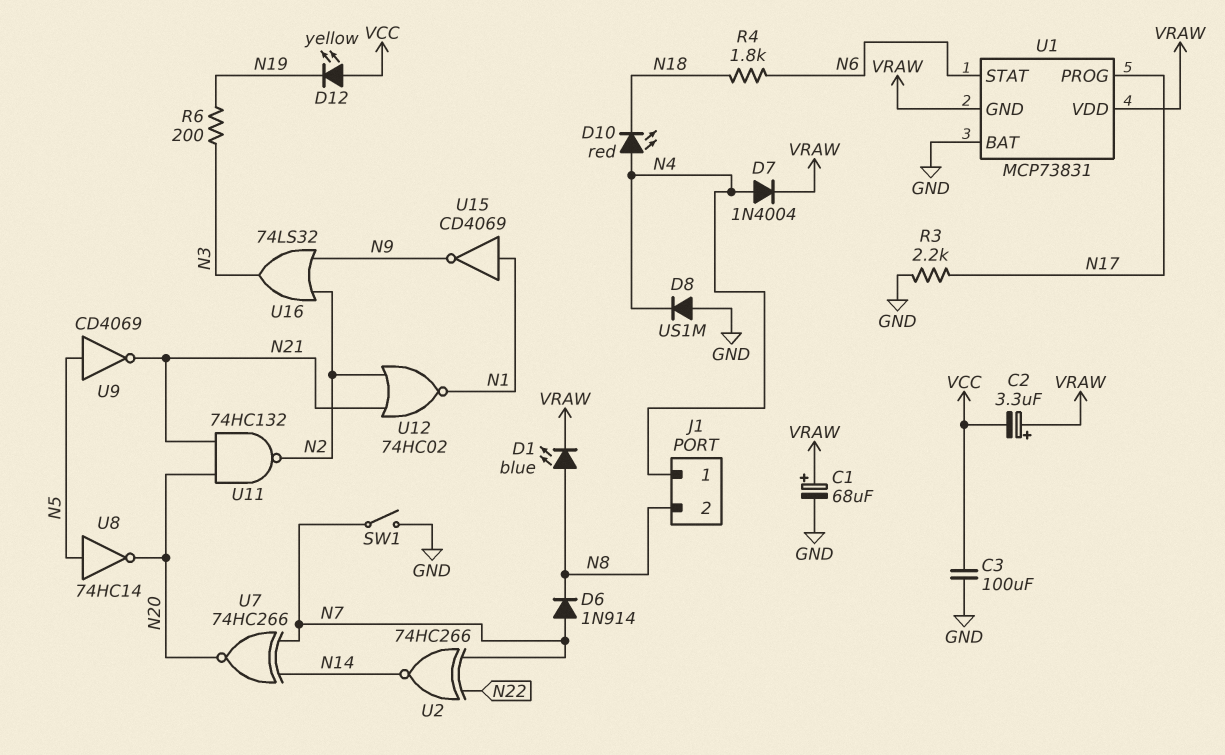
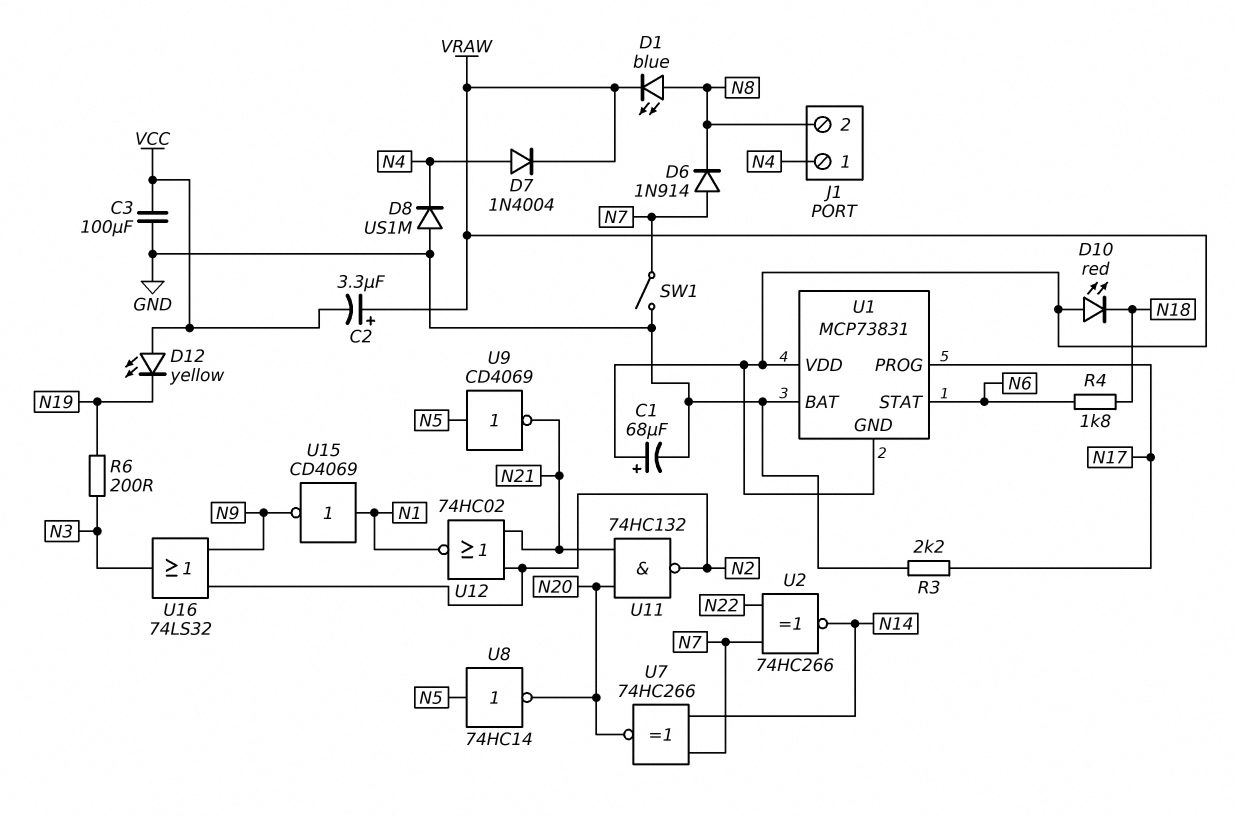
D10: LED red (A N4, K N18) -> LED red (A VRAW, K N18)

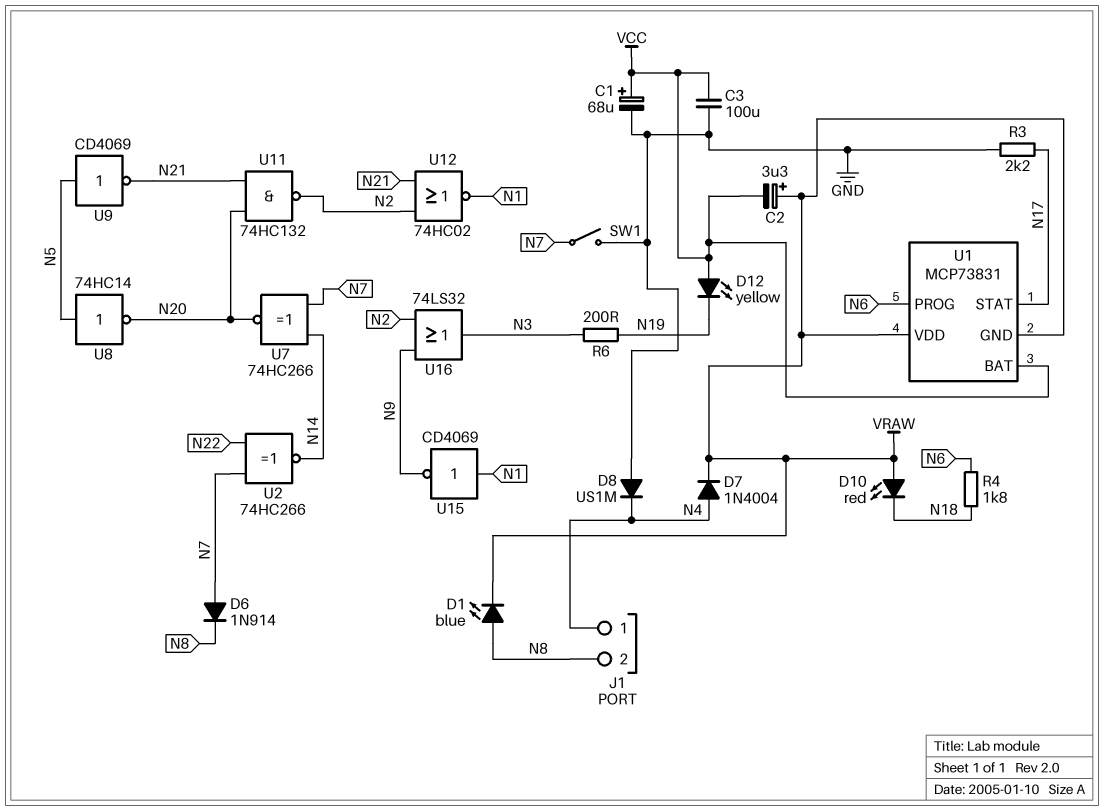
C1: 68uF (plus VRAW, minus GND) -> 68uF (plus VCC, minus GND)
U1 pin BAT: GND -> VCC
U1 pin PROG: N17 -> N6
U1 pin STAT: N6 -> N17

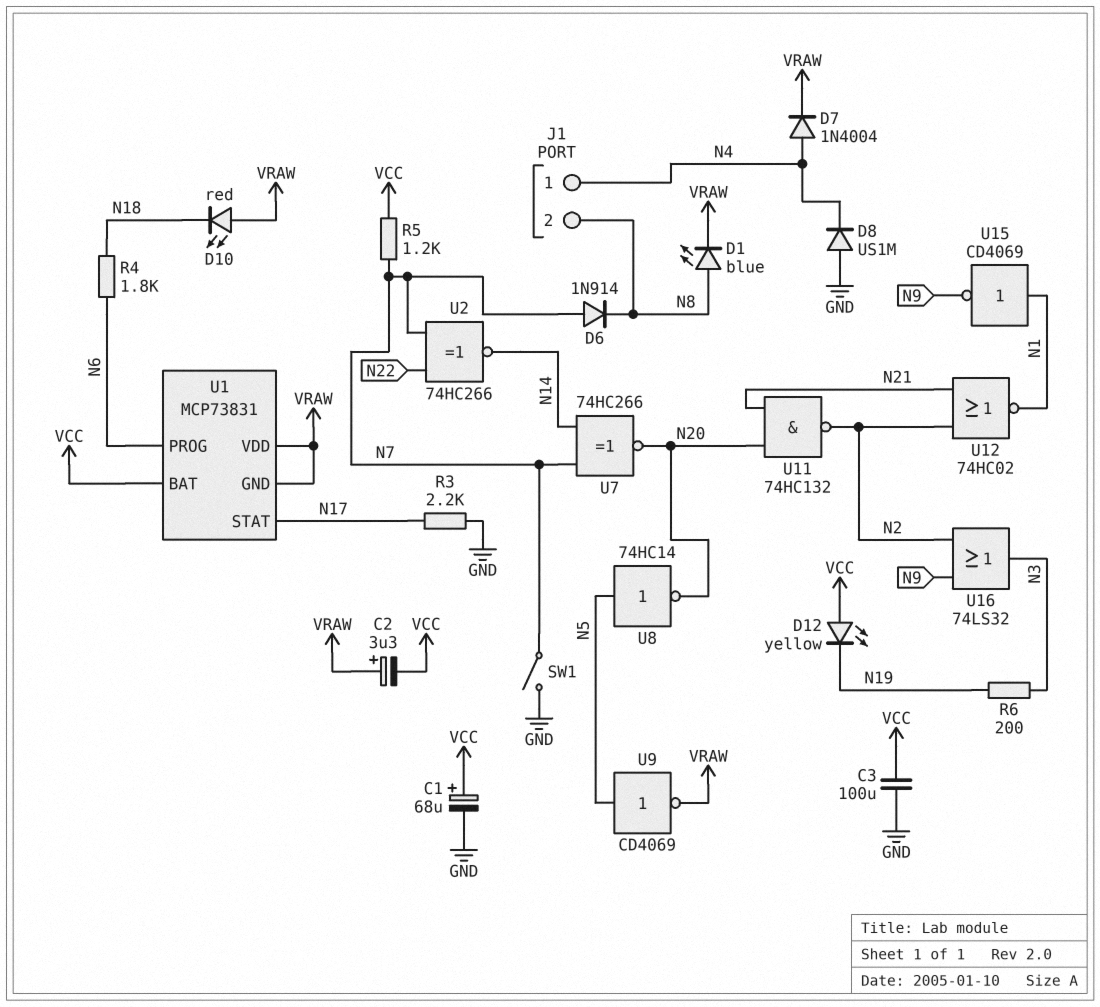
R5: none -> 1.2k (N7, VCC)
U9: NOT CD4069 (in N5, out N21) -> NOT CD4069 (in N5, out VRAW)

